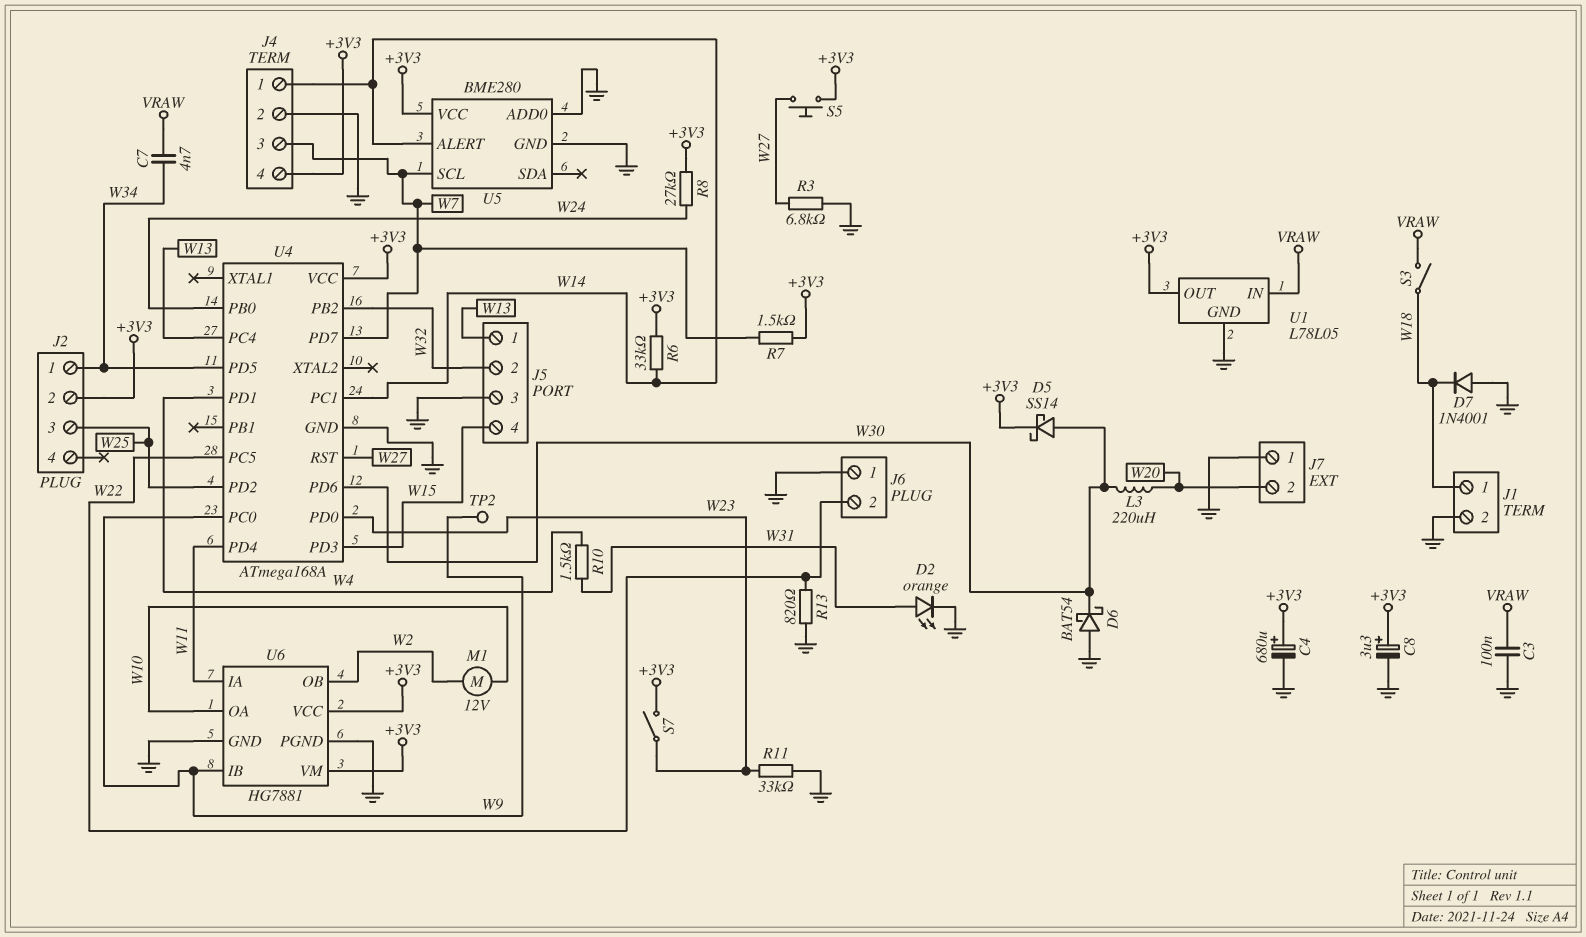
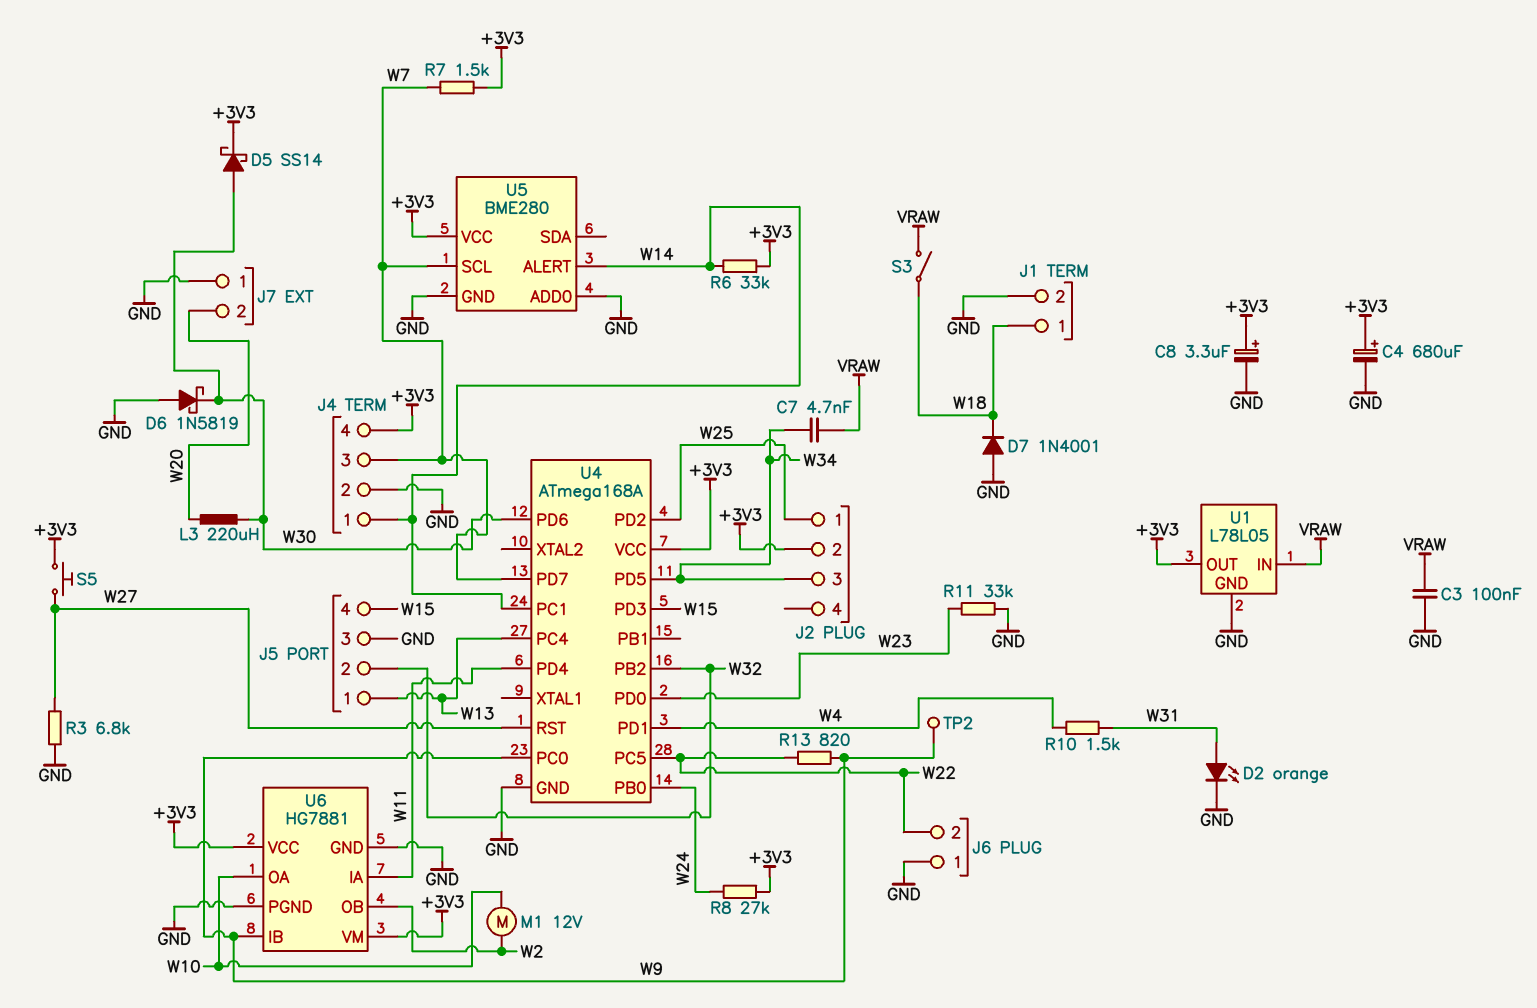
D6: schottky BAT54 (A GND, K W30) -> schottky 1N5819 (A GND, K W30)
J2 pin 1: W34 -> W25
J2 pin 3: W25 -> W34
R13: 820 (GND, W22) -> 820 (W9, W22)
S7: switch (+3V3, W23) -> none

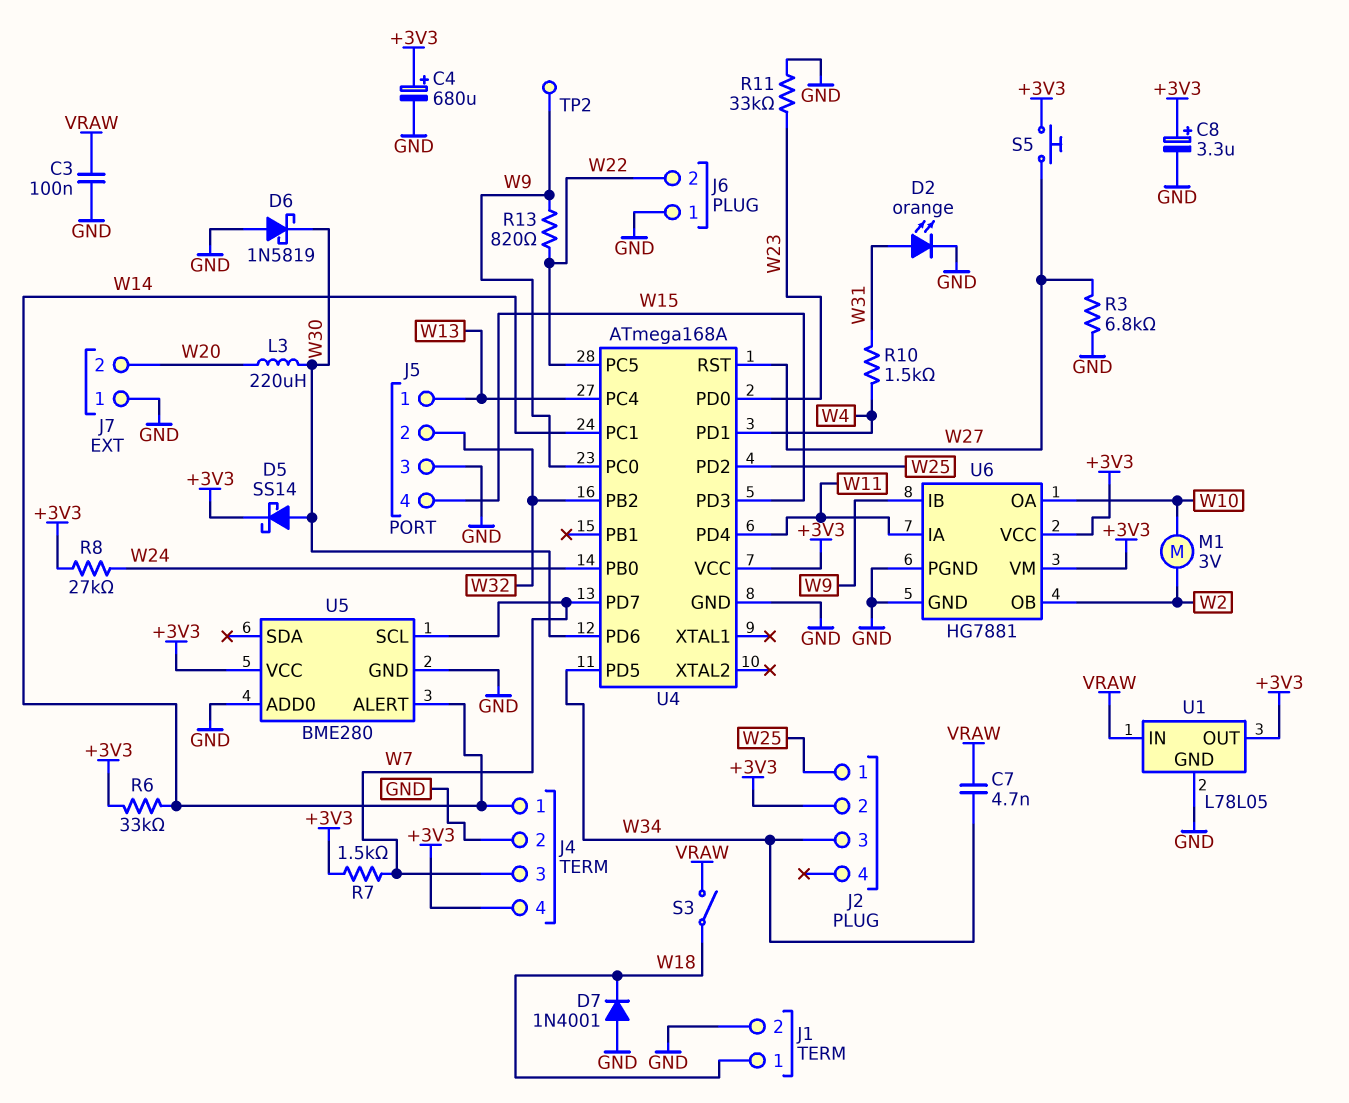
M1: motor 12V (W2, W10) -> motor 3V (W2, W10)

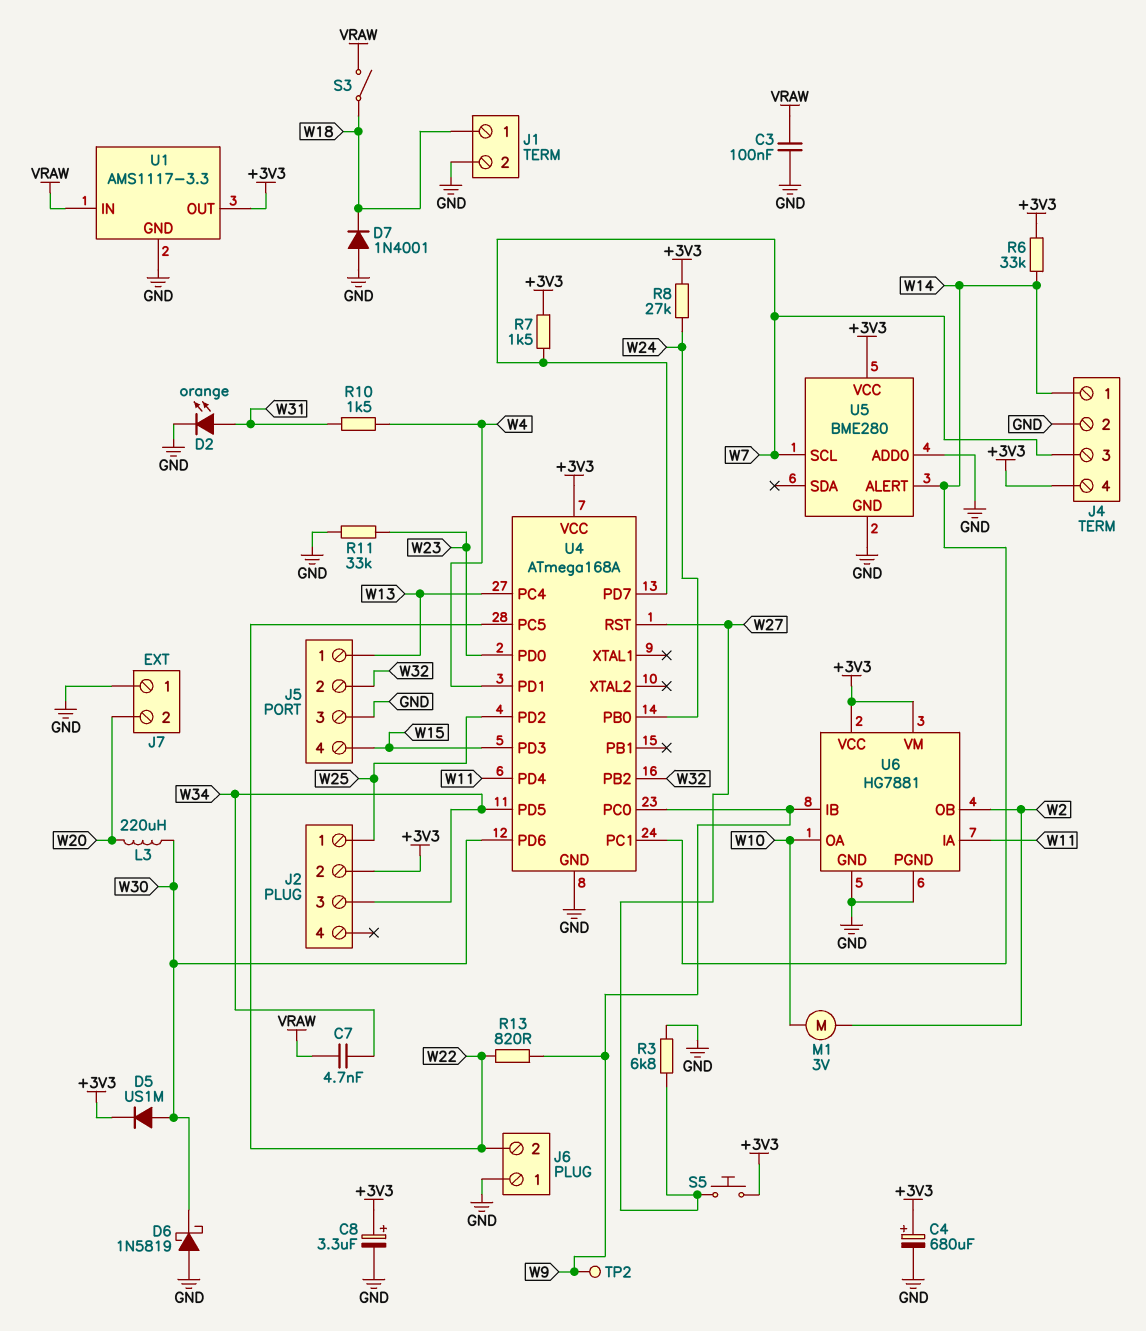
D5: schottky SS14 (A W30, K +3V3) -> diode US1M (A W30, K +3V3)
U1: L78L05 -> AMS1117-3.3

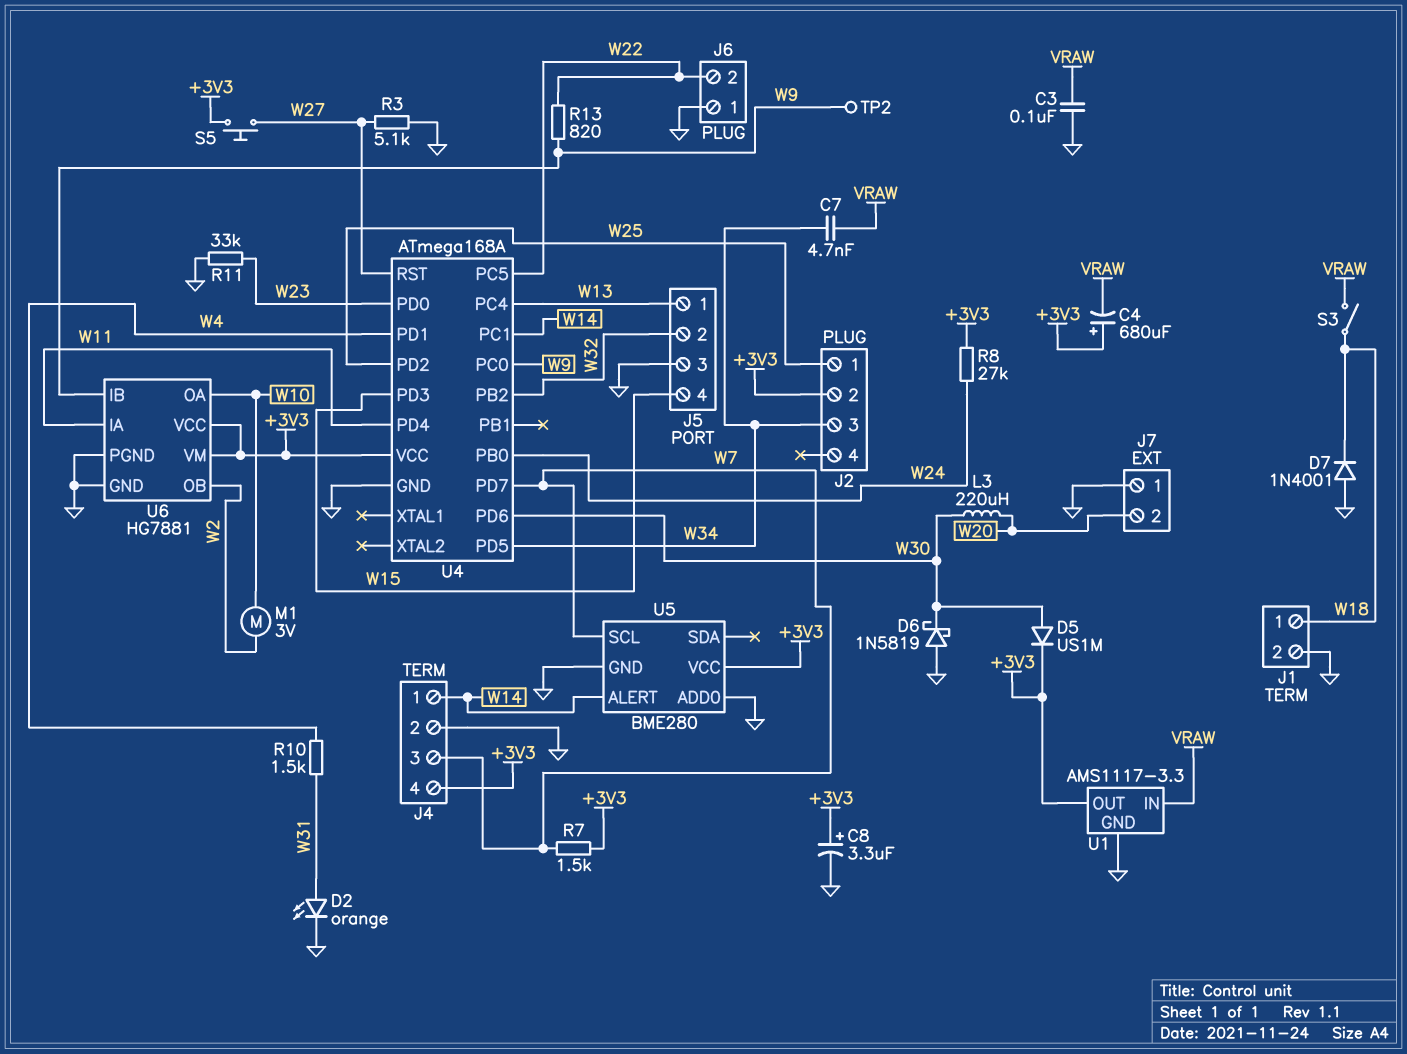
C4: 680uF (plus +3V3, minus GND) -> 680uF (plus +3V3, minus VRAW)
R3: 6.8k (GND, W27) -> 5.1k (GND, W27)
R6: 33k (+3V3, W14) -> none

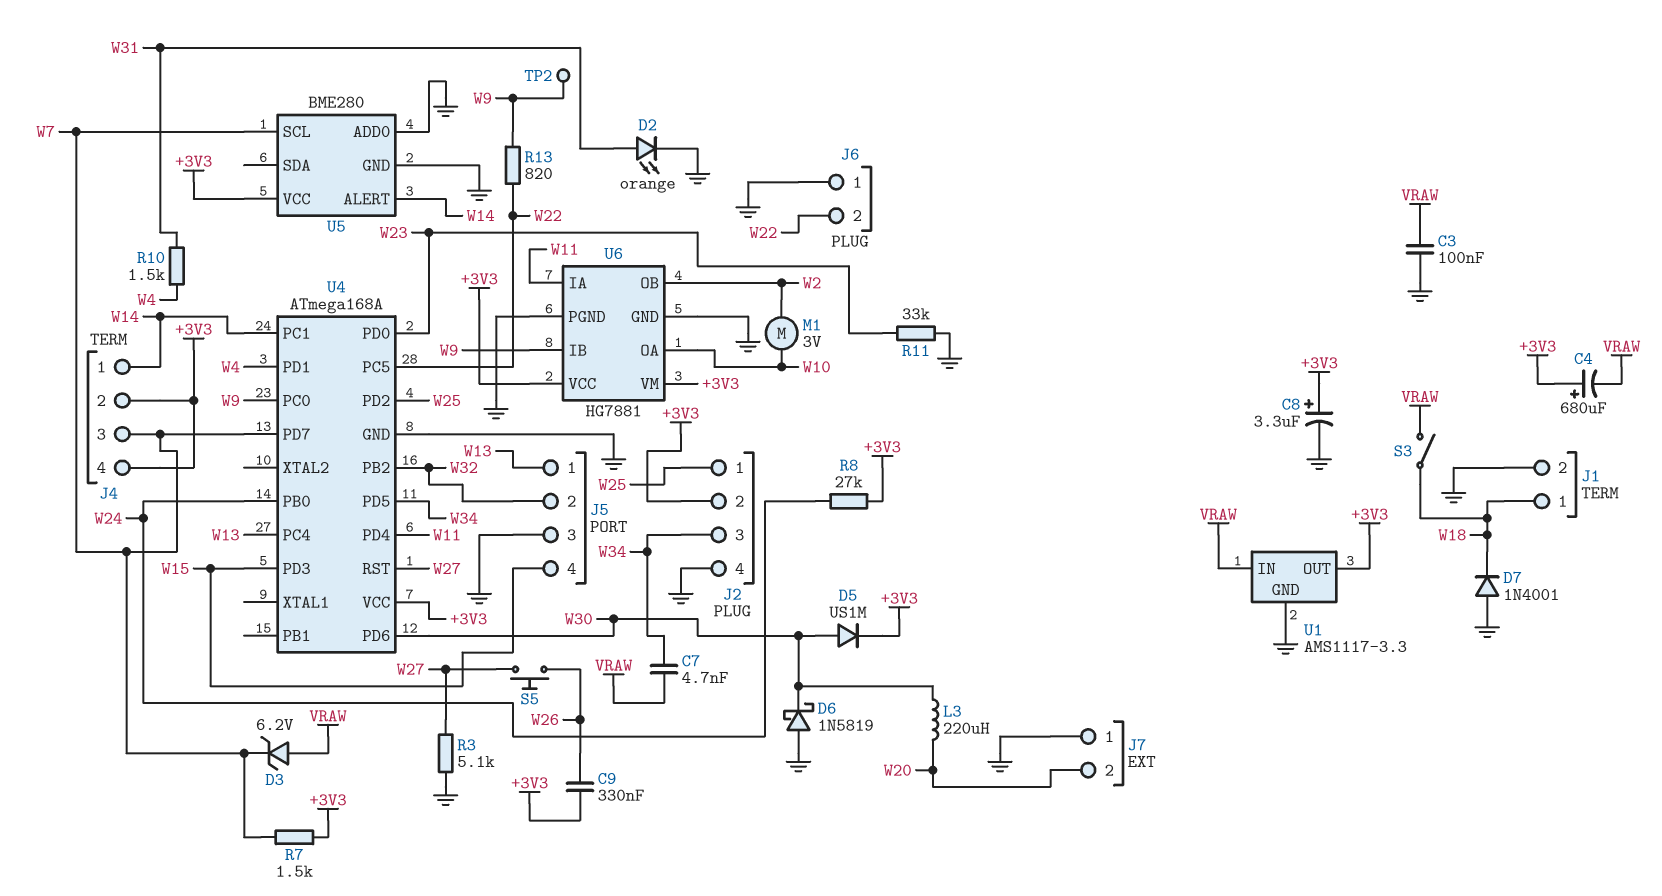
C9: none -> 330nF (+3V3, W26)
D3: none -> zener 6.2V (A VRAW, K W7)
J2 pin 4: none -> GND
J4 pin 2: GND -> +3V3
S5: button (+3V3, W27) -> button (W26, W27)

